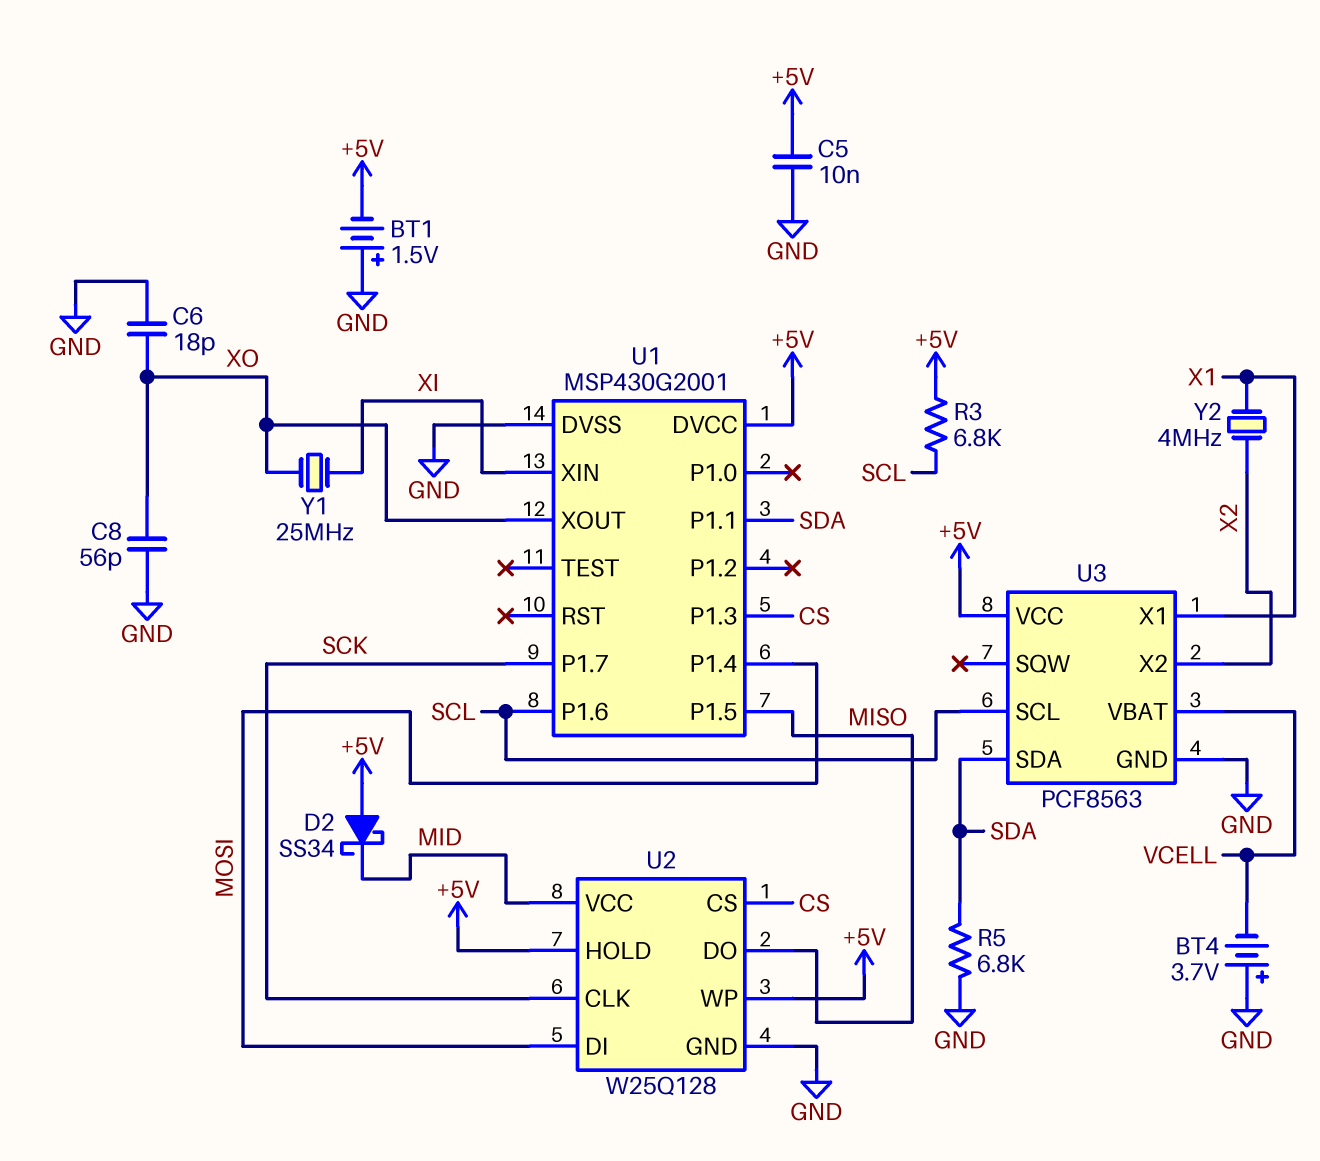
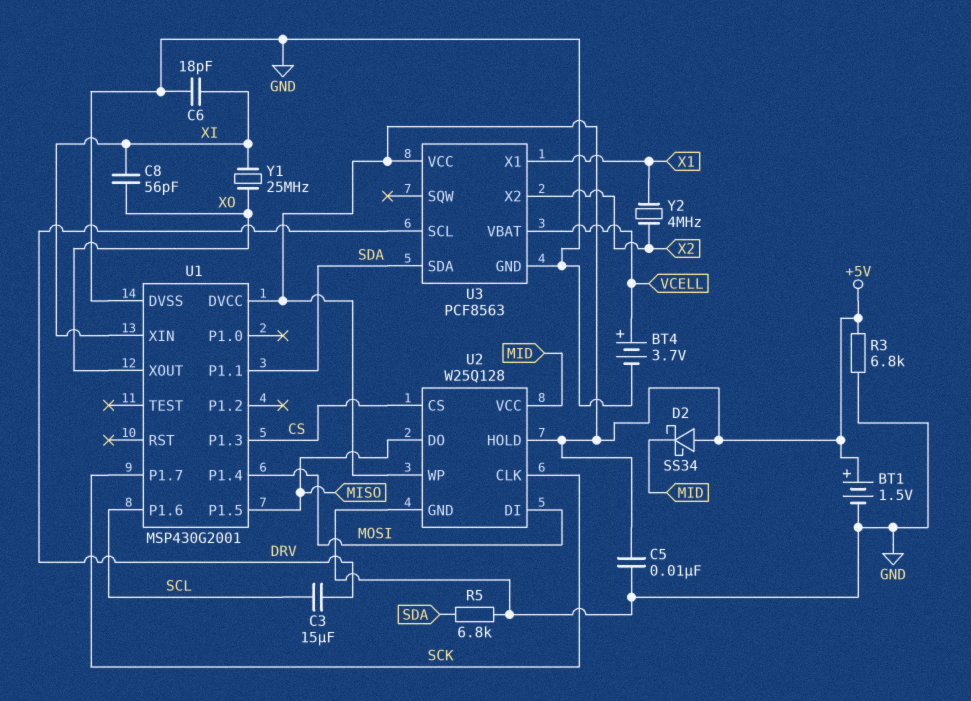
BT1: 1.5V (plus GND, minus +5V) -> 1.5V (plus +5V, minus GND)
BT4: 3.7V (plus GND, minus VCELL) -> 3.7V (plus VCELL, minus GND)
C3: none -> 15uF (DRV, SCL)
C6: 18pF (GND, XO) -> 18pF (GND, XI)
C8: 56pF (GND, XO) -> 56pF (XI, XO)
R3: 6.8k (+5V, SCL) -> 6.8k (+5V, GND)
U3 pin SCL: SCL -> DRV

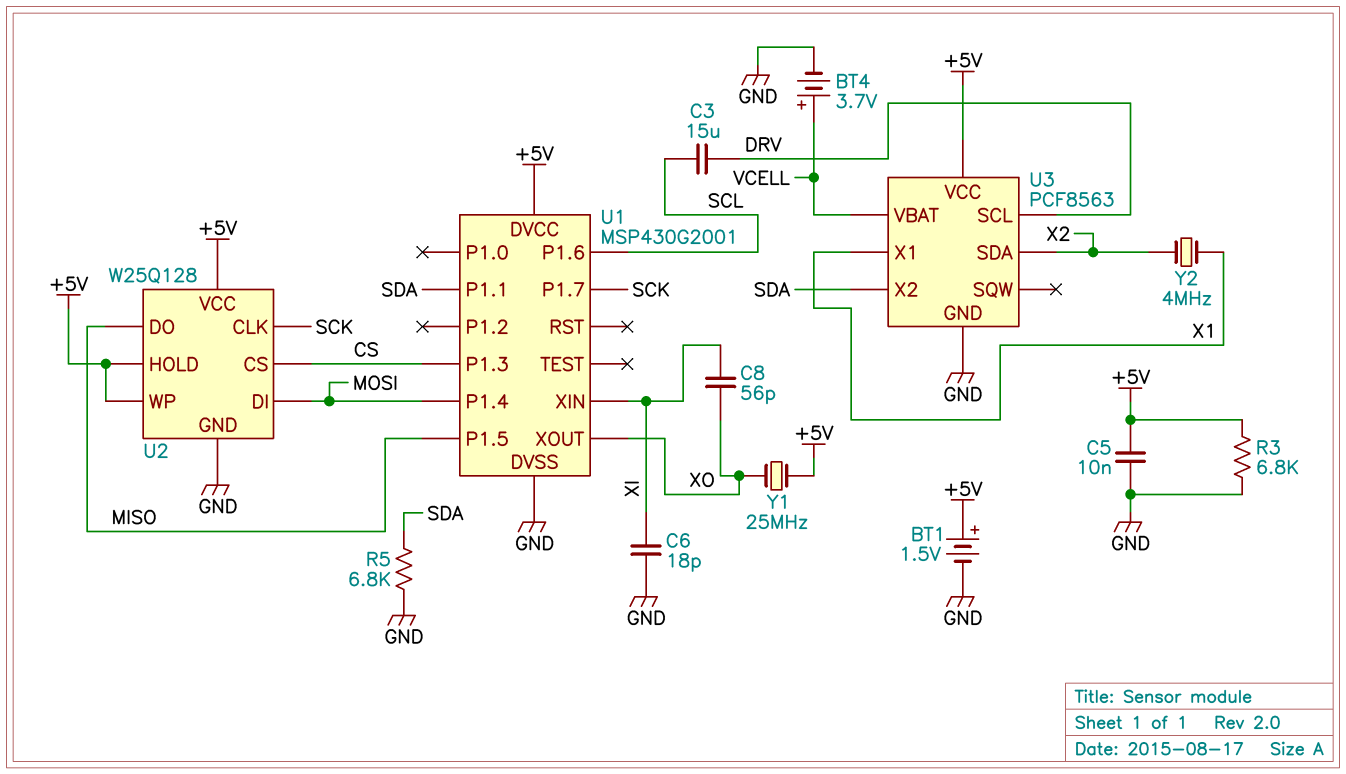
D2: schottky SS34 (A +5V, K MID) -> none
U2 pin VCC: MID -> +5V
U3 pin SDA: SDA -> X2
U3 pin X2: X2 -> SDA
Y1: 25MHz (XI, XO) -> 25MHz (+5V, XO)

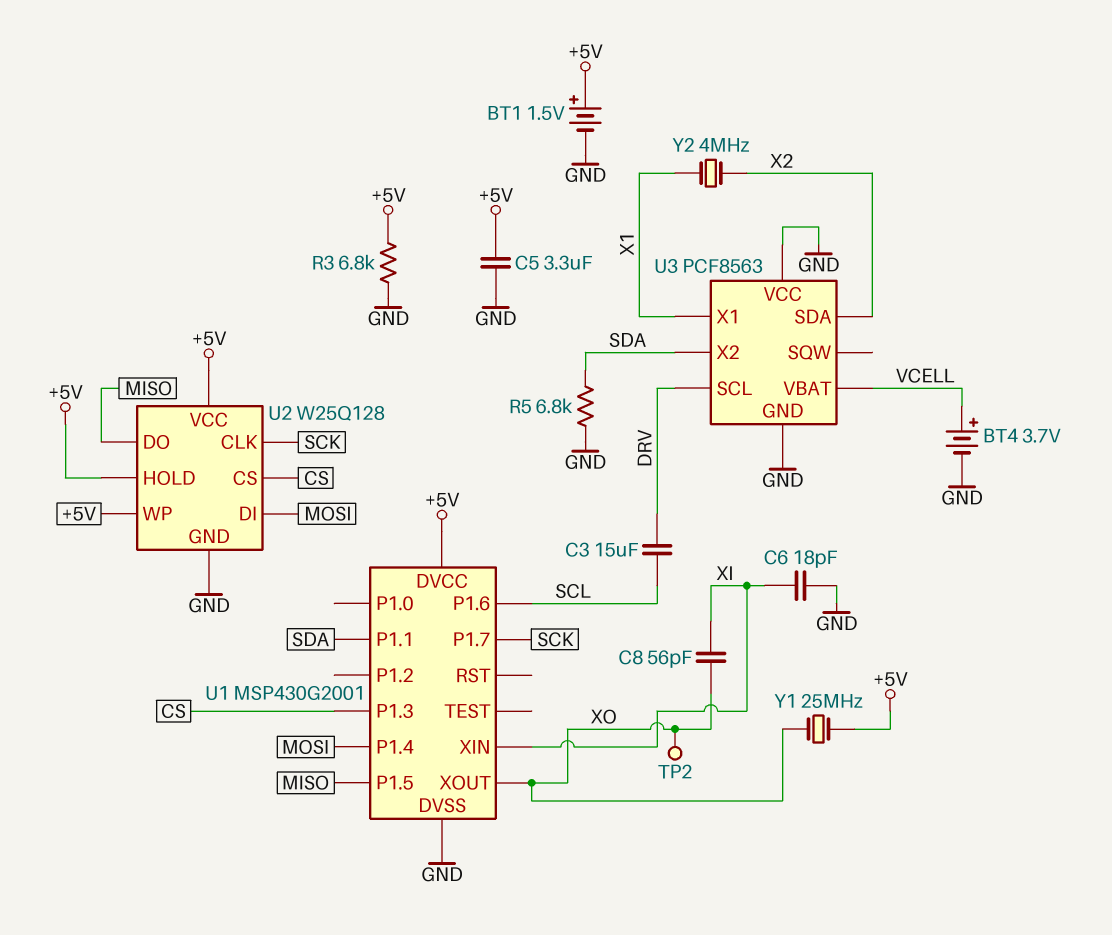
C5: 10nF (+5V, GND) -> 3.3uF (+5V, GND)
TP2: none -> test point (XO)
U3 pin VCC: +5V -> GND

